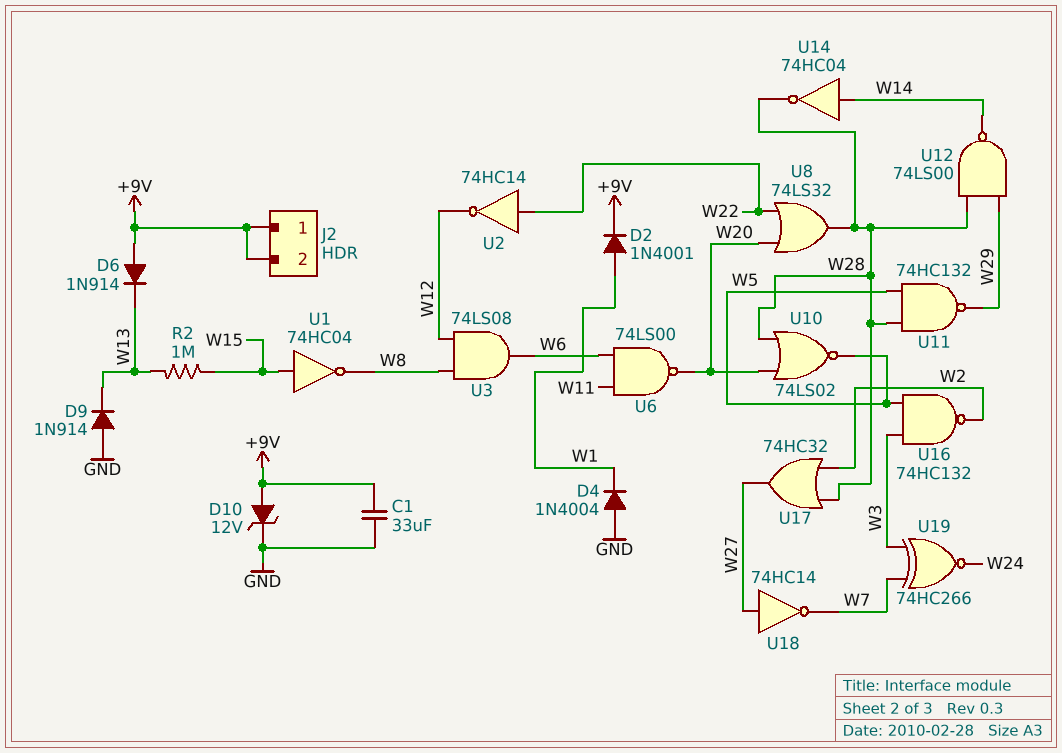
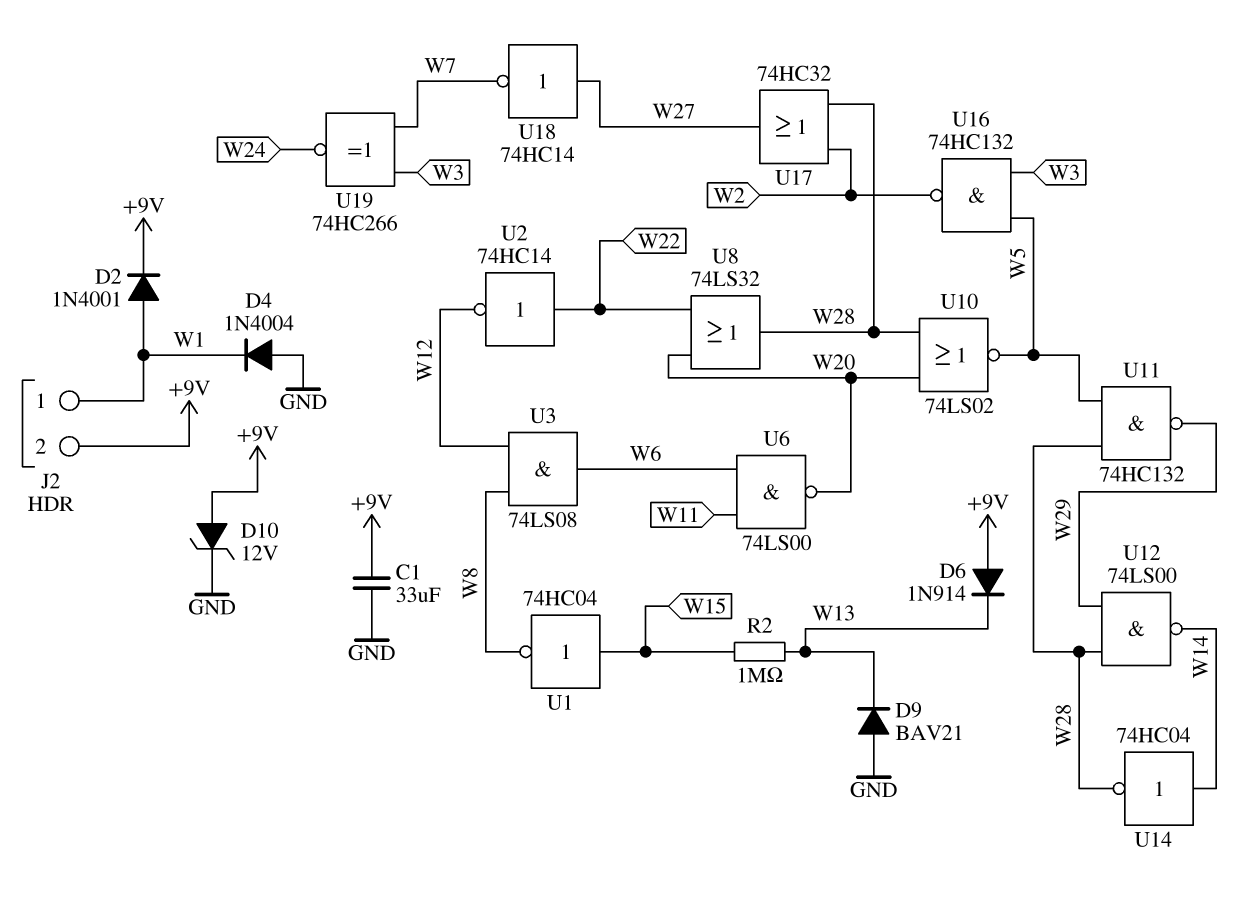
D9: diode 1N914 (A GND, K W13) -> diode BAV21 (A GND, K W13)
J2 pin 1: +9V -> W1

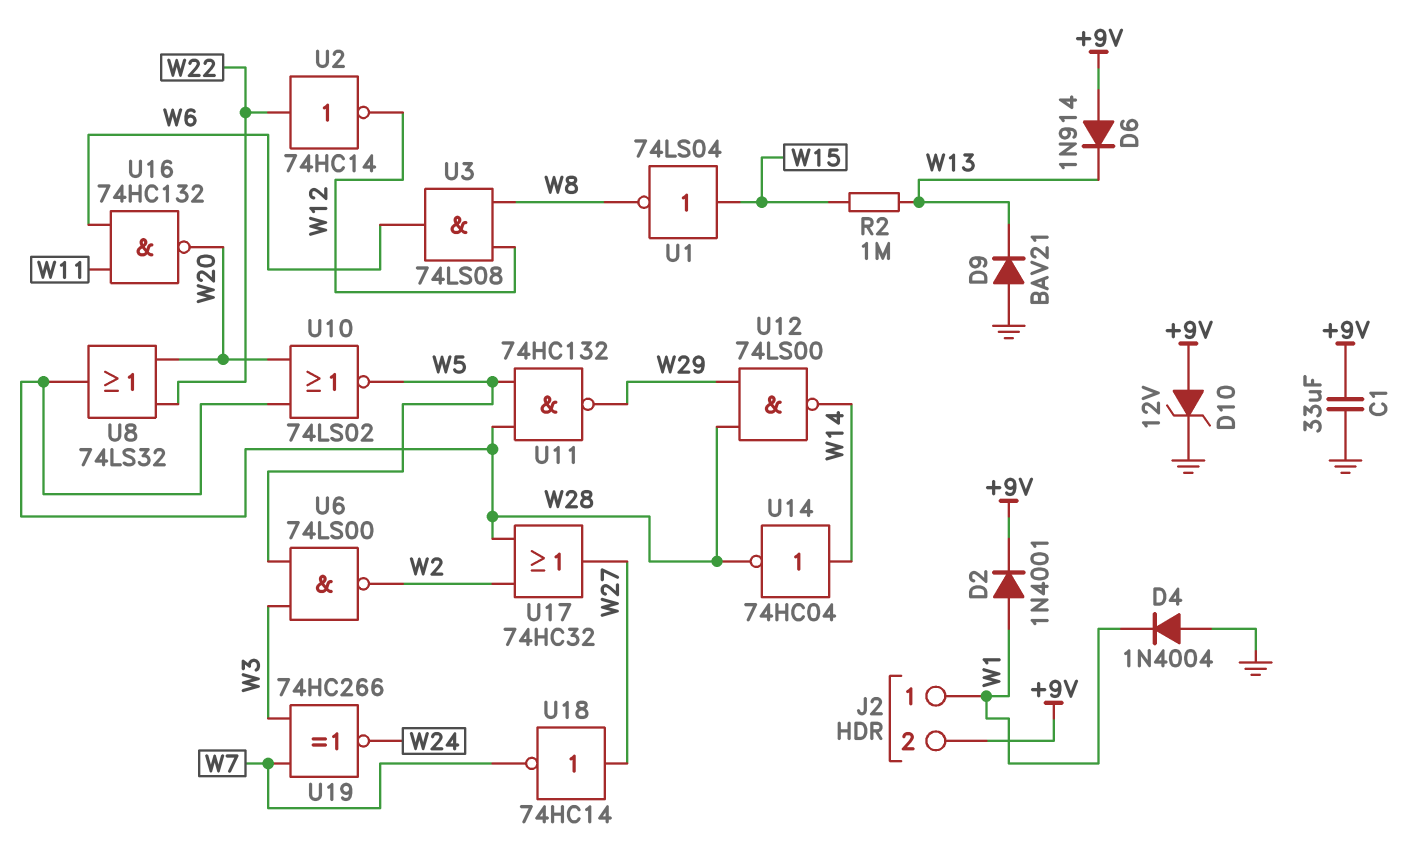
U1: NOT 74HC04 (in W15, out W8) -> NOT 74LS04 (in W15, out W8)
U6: NAND 74LS00 (in W6, in W11, out W20) -> NAND 74LS00 (in W3, in W5, out W2)
U16: NAND 74HC132 (in W3, in W5, out W2) -> NAND 74HC132 (in W6, in W11, out W20)

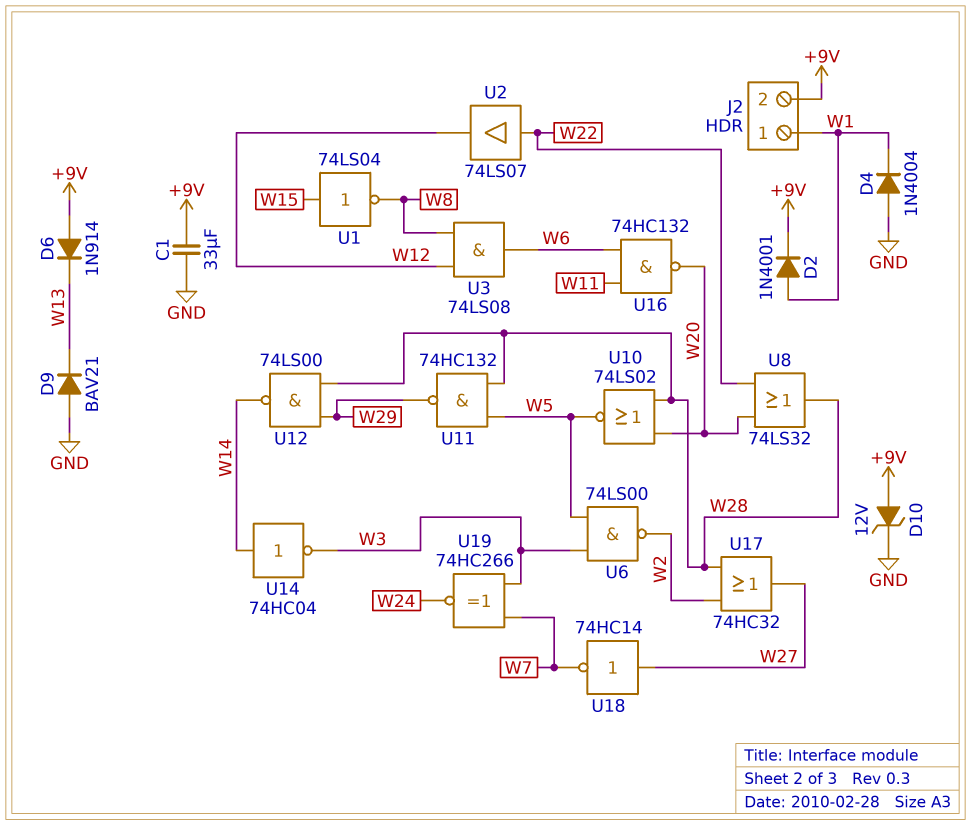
R2: 1M (W13, W15) -> none
U2: NOT 74HC14 (in W22, out W12) -> buffer 74LS07 (in W22, out W12)
U14: NOT 74HC04 (in W14, out W28) -> NOT 74HC04 (in W14, out W3)

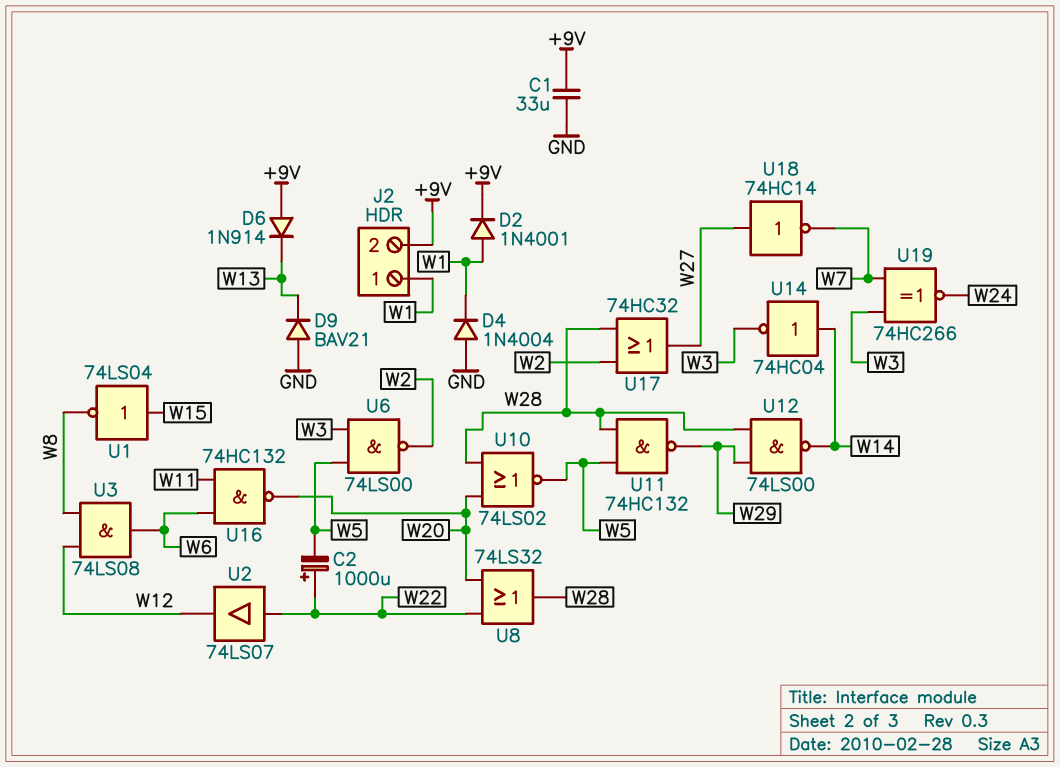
C2: none -> 1000uF (plus W22, minus W5)
D10: zener 12V (A +9V, K GND) -> none

